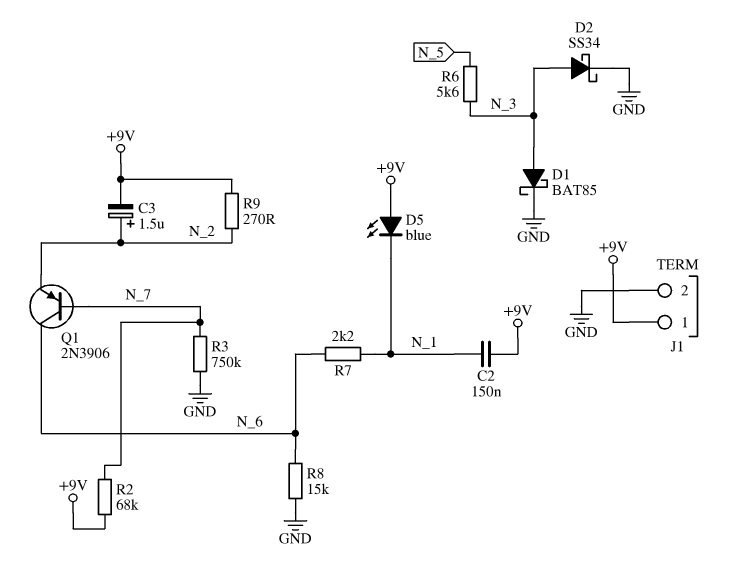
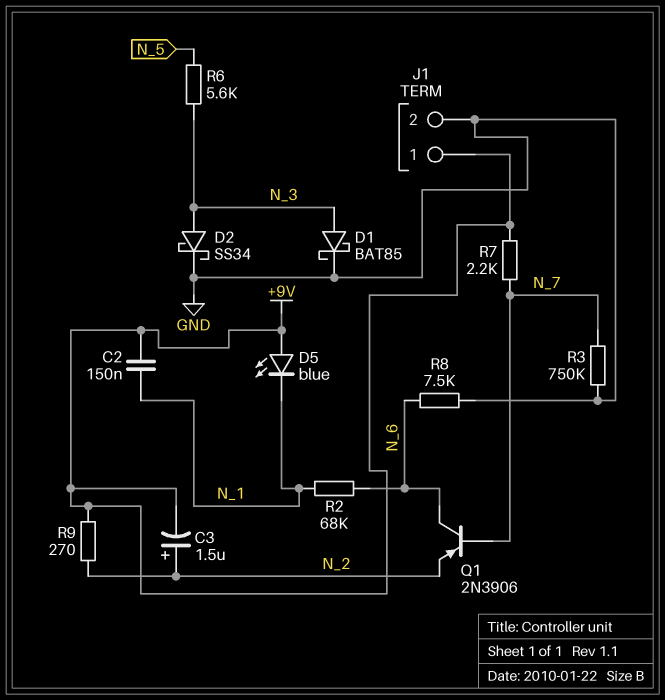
R2: 68k (+9V, N_7) -> 68k (N_1, N_6)
R7: 2.2k (N_1, N_6) -> 2.2k (+9V, N_7)
R8: 15k (GND, N_6) -> 7.5k (GND, N_6)

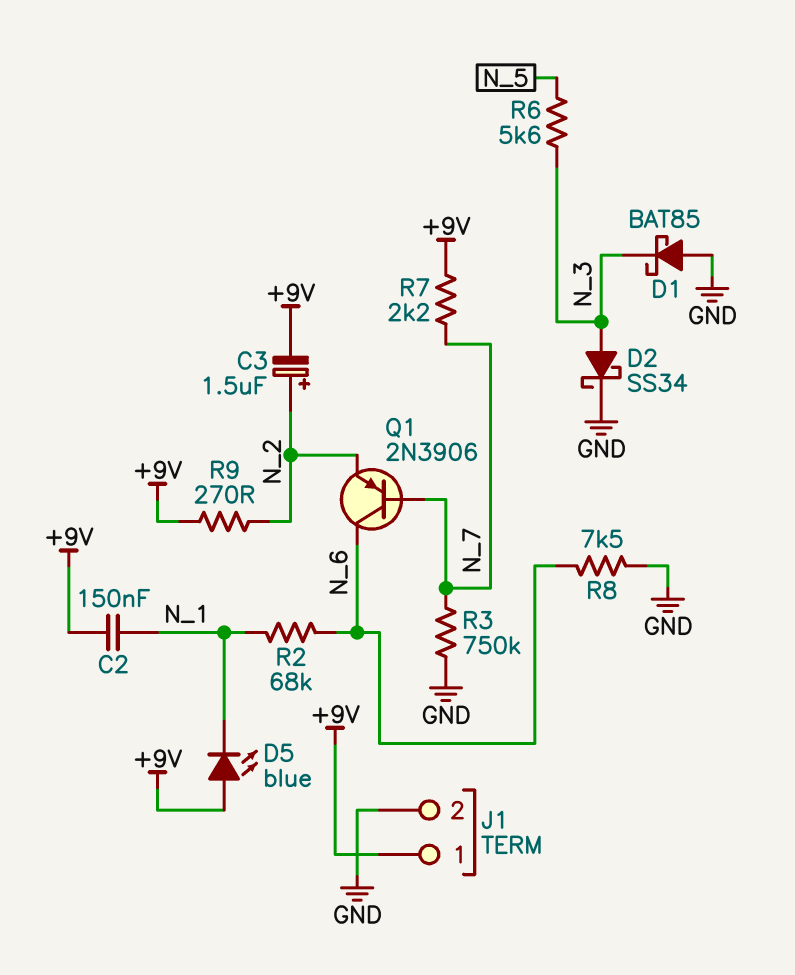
D1: schottky BAT85 (A N_3, K GND) -> schottky BAT85 (A GND, K N_3)

